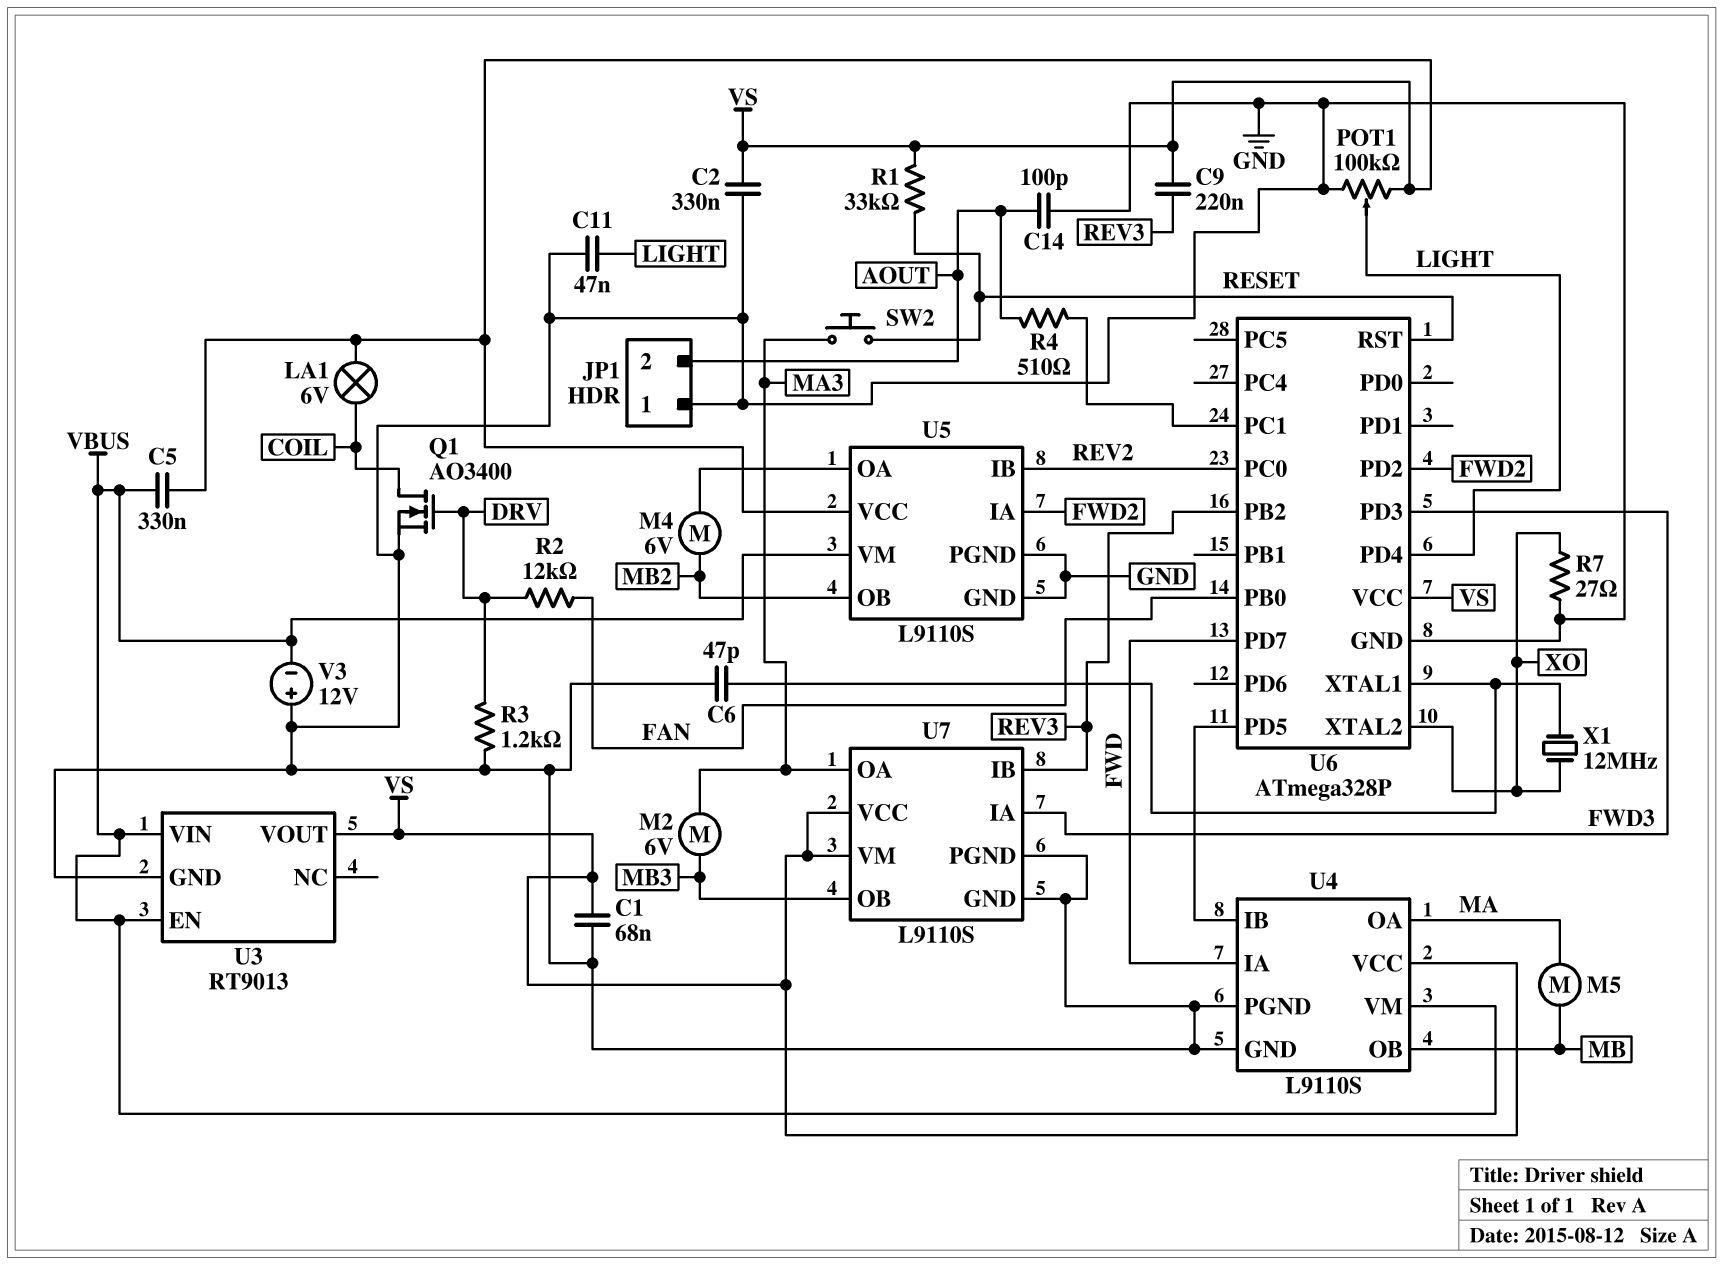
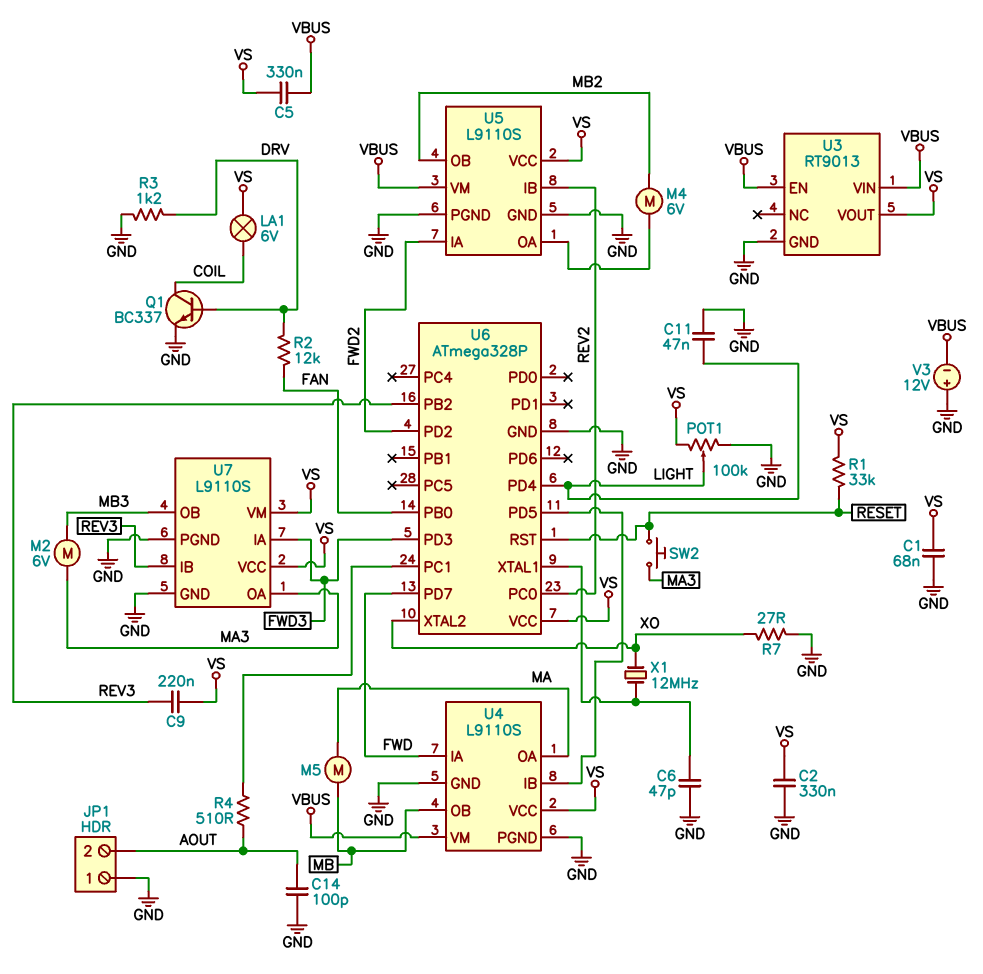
Q1: NMOS AO3400 (G DRV, D COIL, S GND) -> NPN BC337 (B DRV, C COIL, E GND)

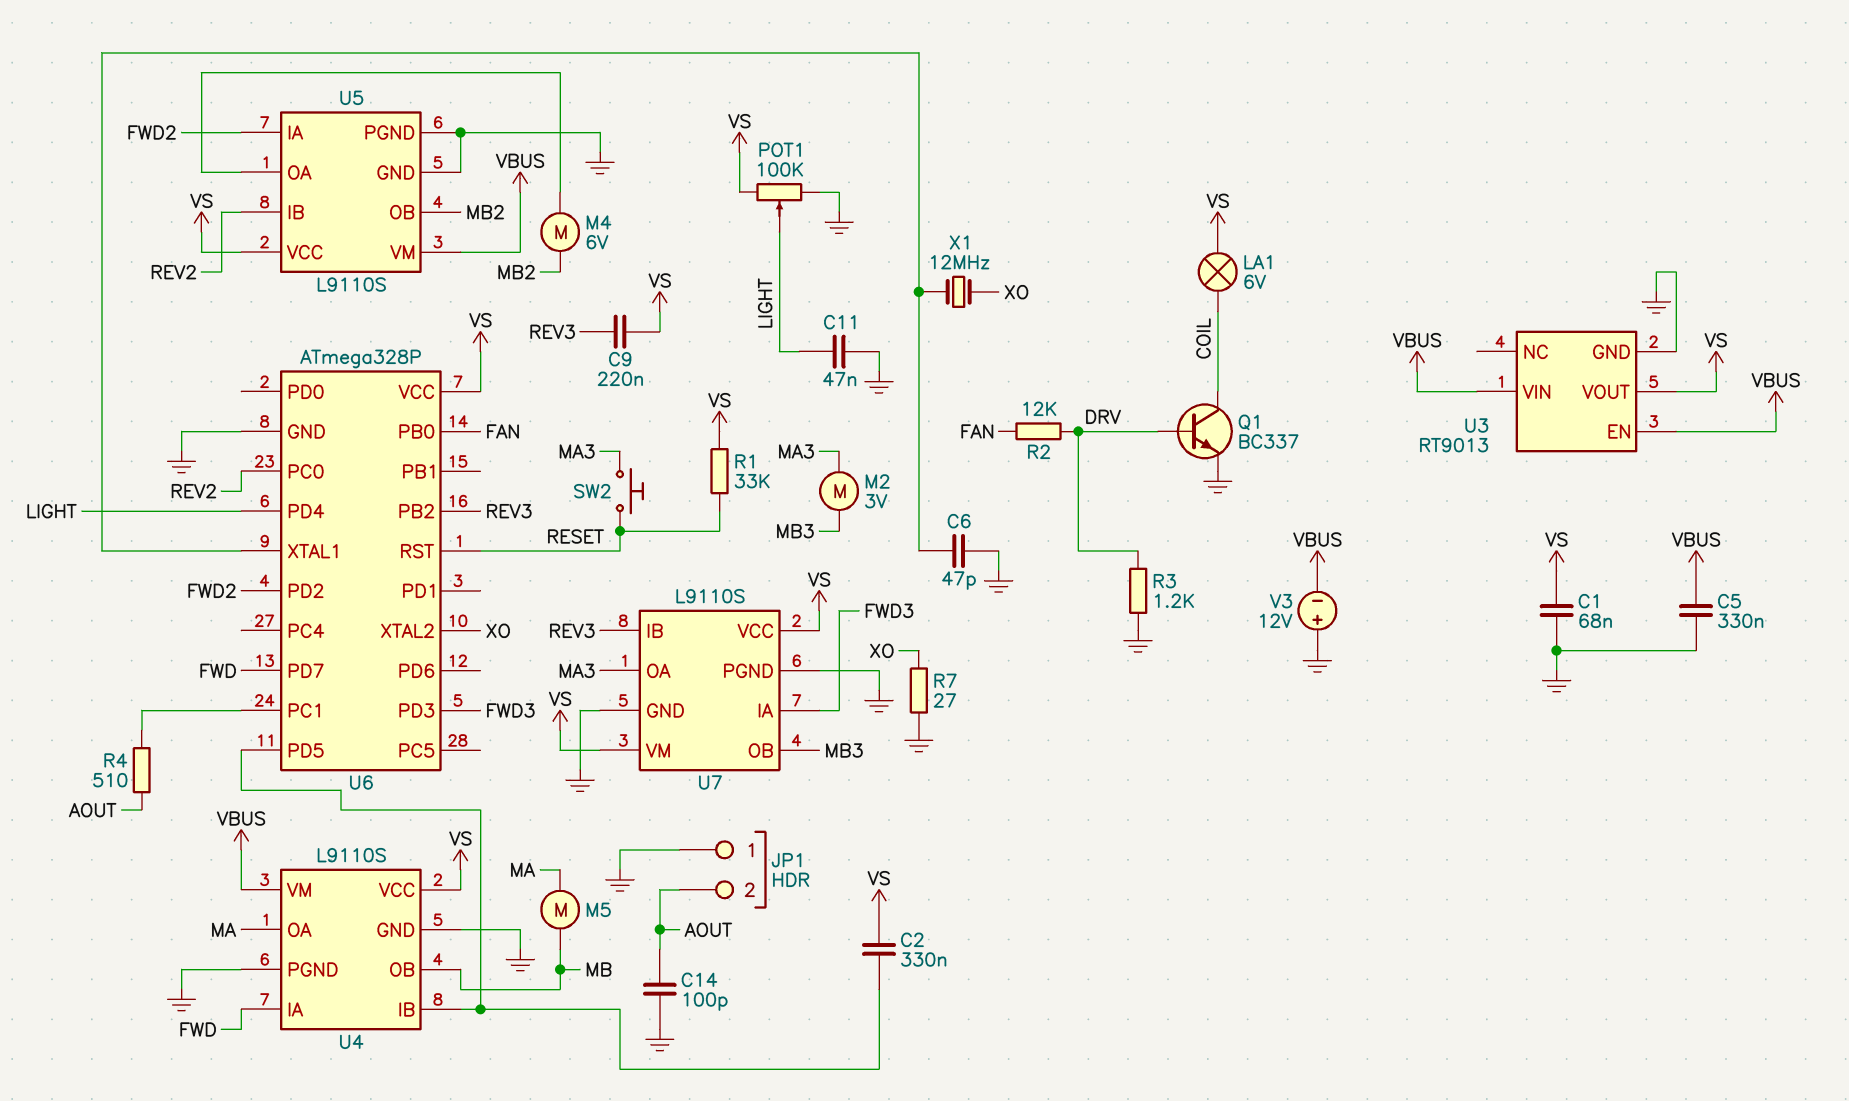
C2: 330nF (GND, VS) -> 330nF (U4/IB, VS)
C5: 330nF (VBUS, VS) -> 330nF (GND, VBUS)
M2: motor 6V (MA3, MB3) -> motor 3V (MA3, MB3)

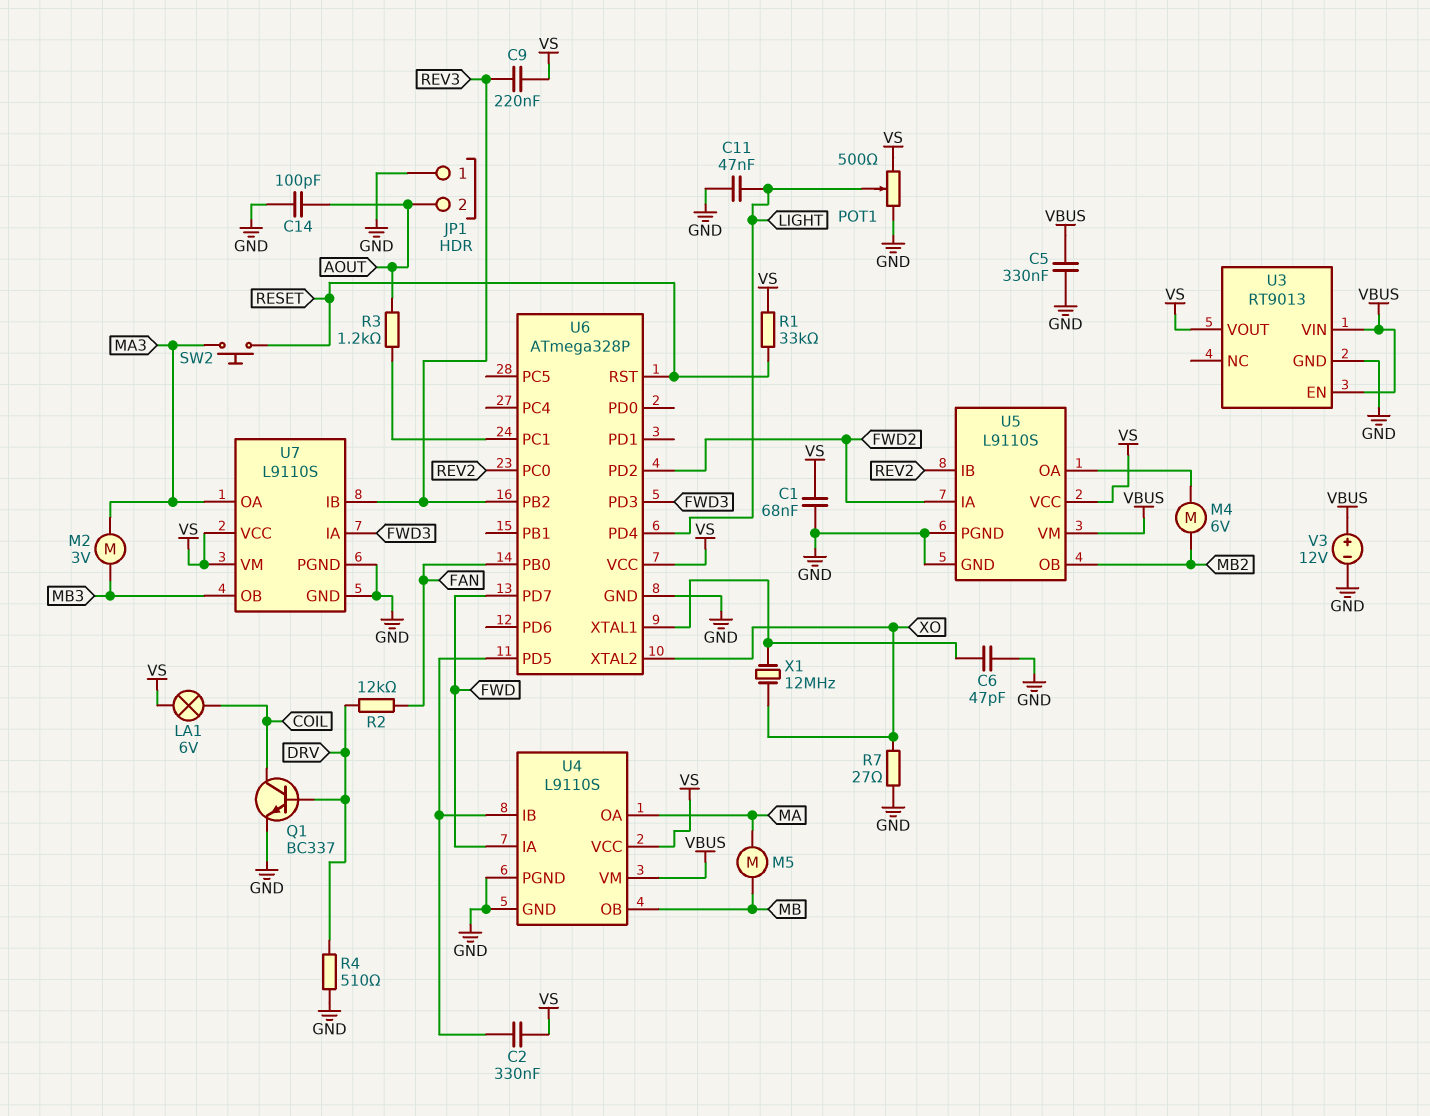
POT1: 100k (GND, VS, wiper LIGHT) -> 500 (GND, VS, wiper LIGHT)
R3: 1.2k (DRV, GND) -> 1.2k (AOUT, U6/PC1)
R4: 510 (AOUT, U6/PC1) -> 510 (DRV, GND)
V3: 12V (plus GND, minus VBUS) -> 12V (plus VBUS, minus GND)

